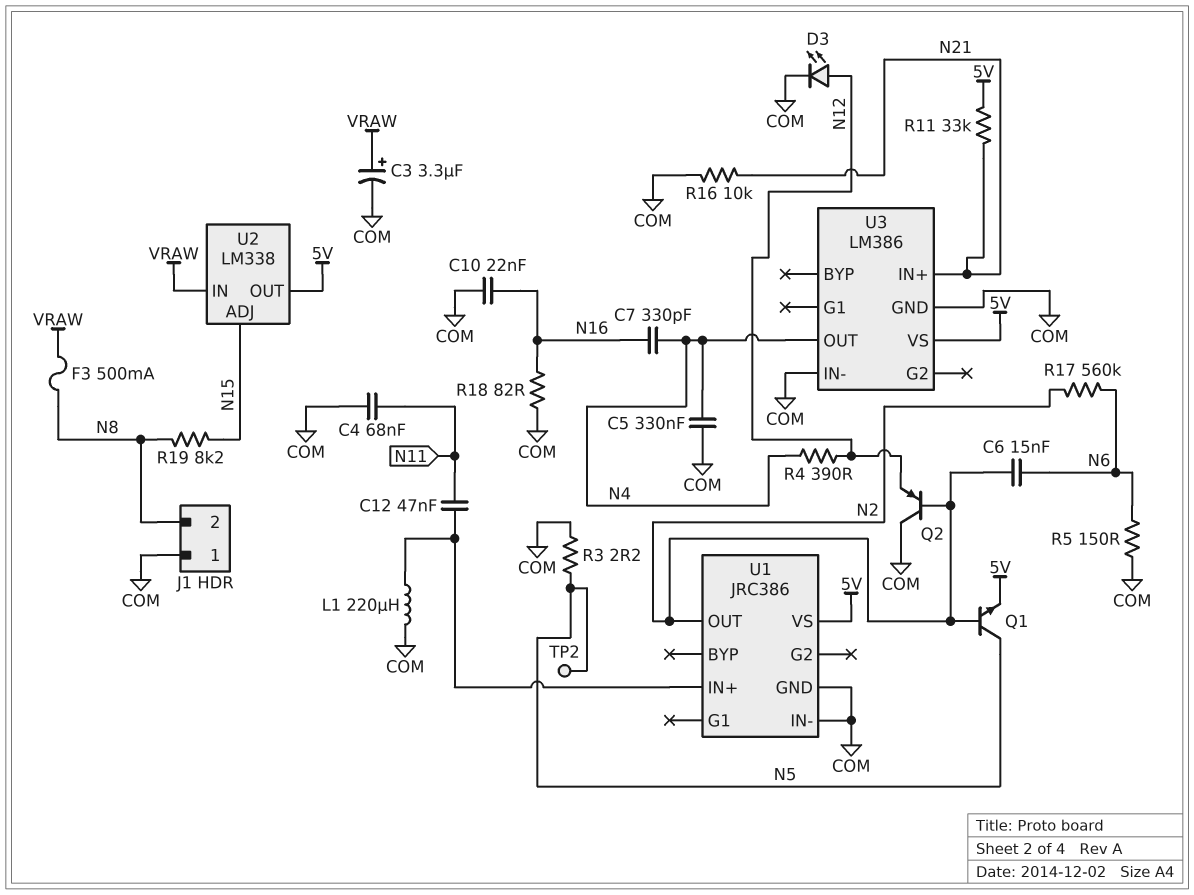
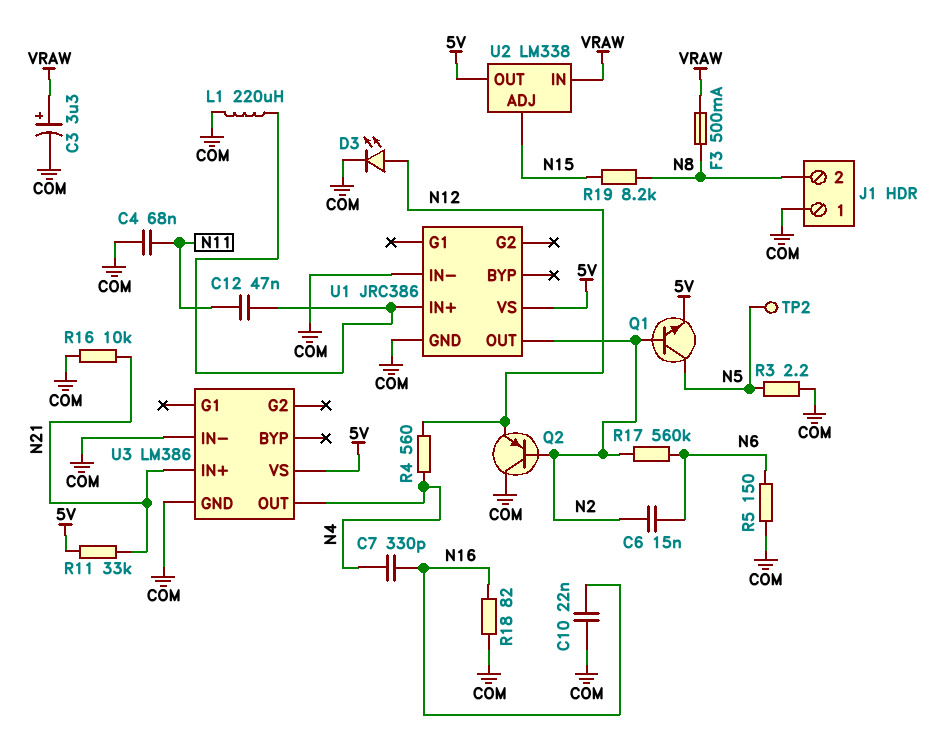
C5: 330nF (COM, N4) -> none
R4: 390 (N4, N12) -> 560 (N4, N12)

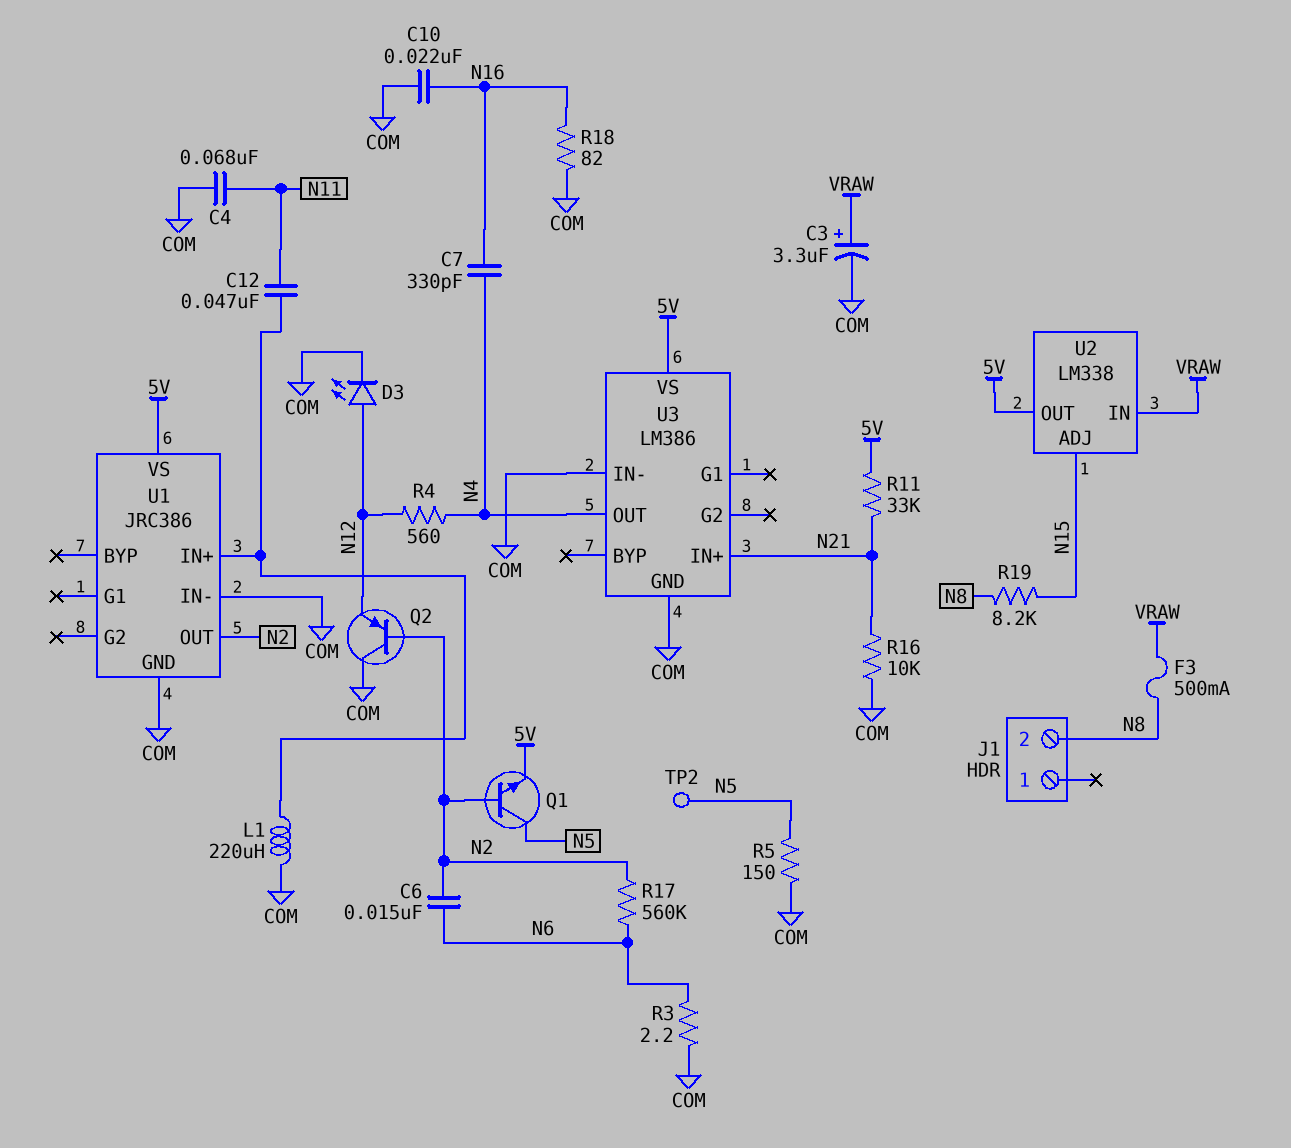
J1 pin 1: COM -> none
R3: 2.2 (COM, N5) -> 2.2 (COM, N6)
R5: 150 (COM, N6) -> 150 (COM, N5)

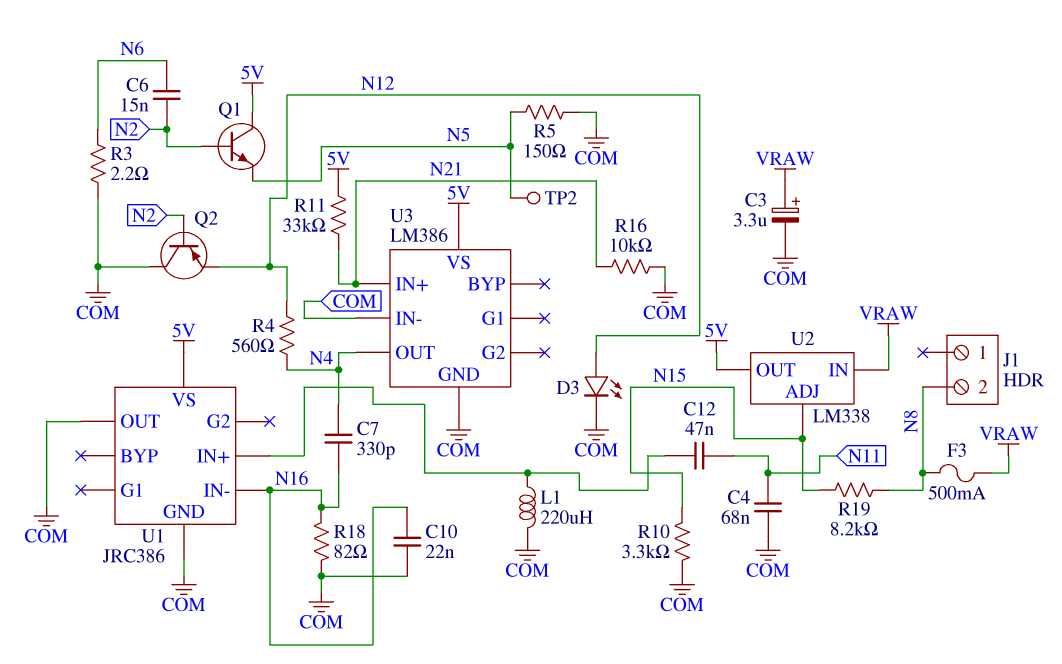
Q1: NPN (B N2, C N5, E 5V) -> NPN (B N2, C 5V, E N5)
R10: none -> 3.3k (COM, N15)
R17: 560k (N2, N6) -> none
U1 pin IN-: COM -> N16
U1 pin OUT: N2 -> COM

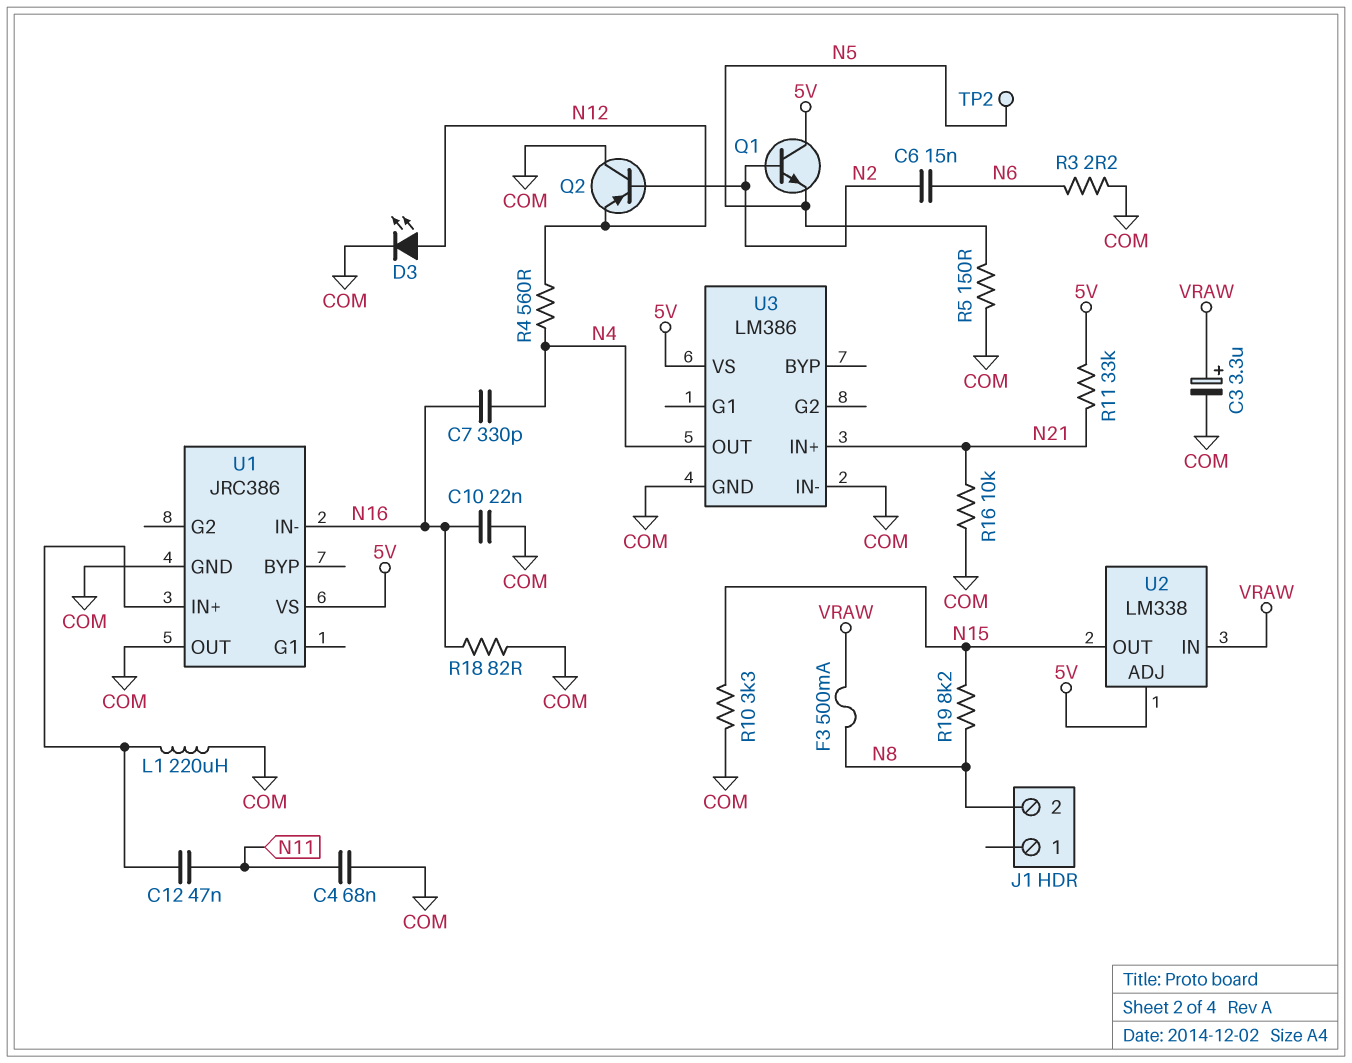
U2 pin ADJ: N15 -> 5V
U2 pin OUT: 5V -> N15

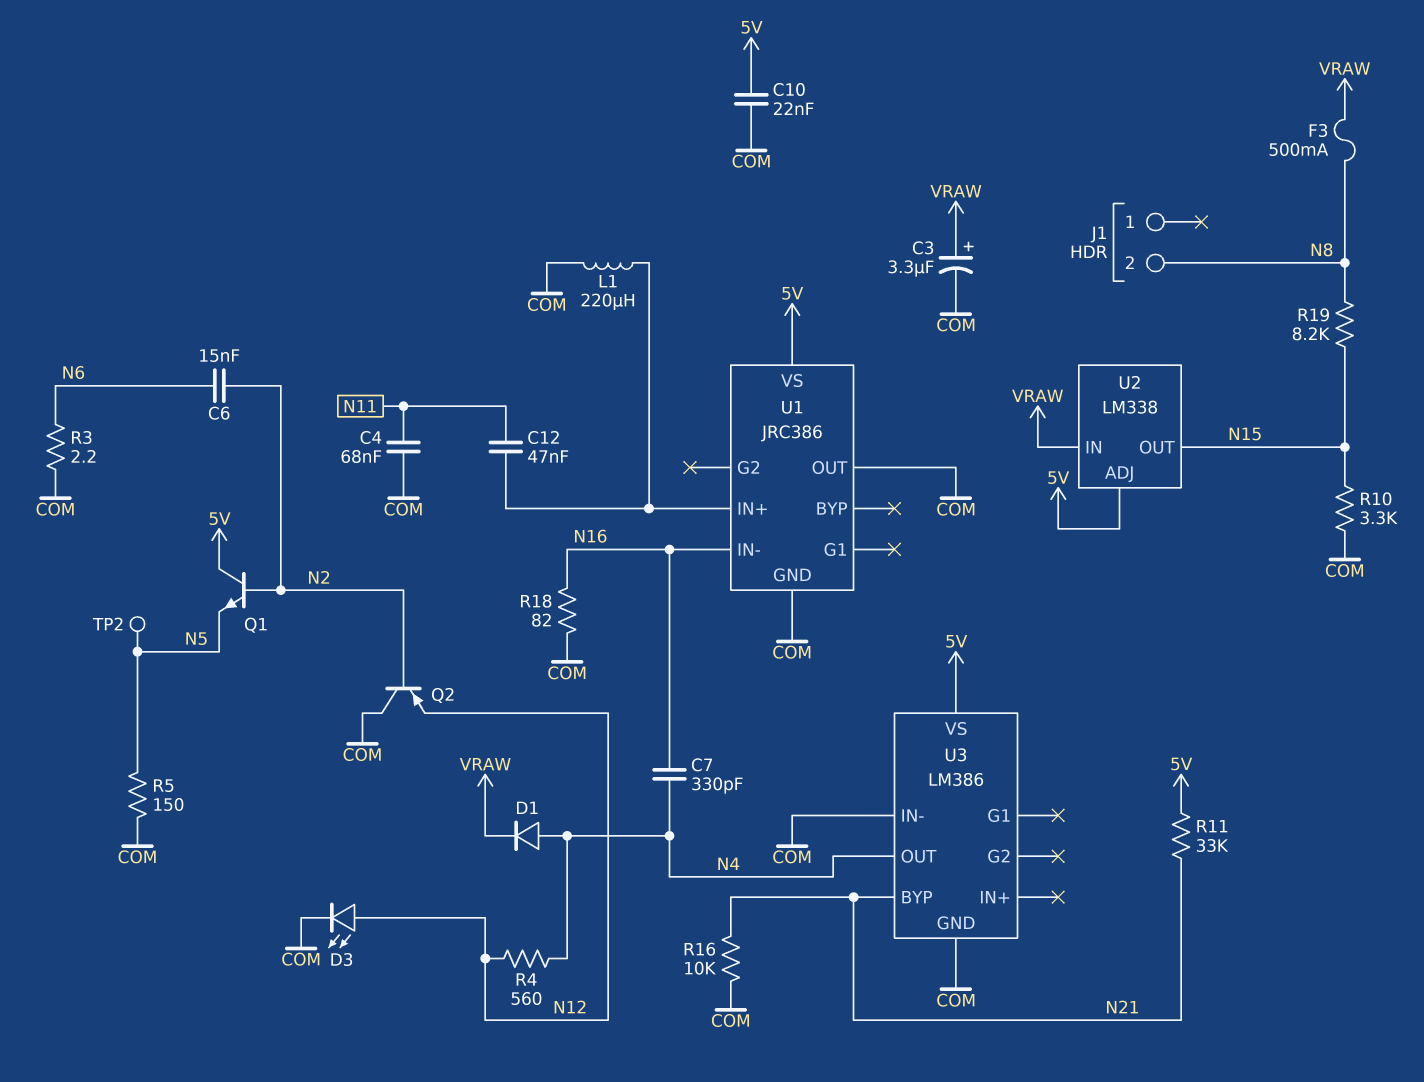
C10: 22nF (COM, N16) -> 22nF (5V, COM)
D1: none -> diode (A N4, K VRAW)
U3 pin BYP: none -> N21
U3 pin IN+: N21 -> none

